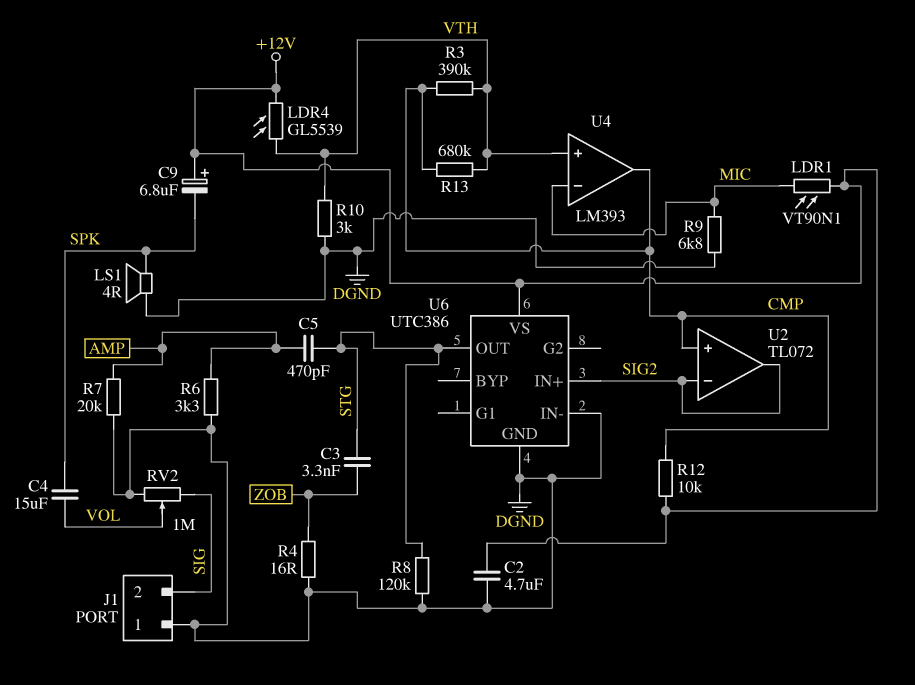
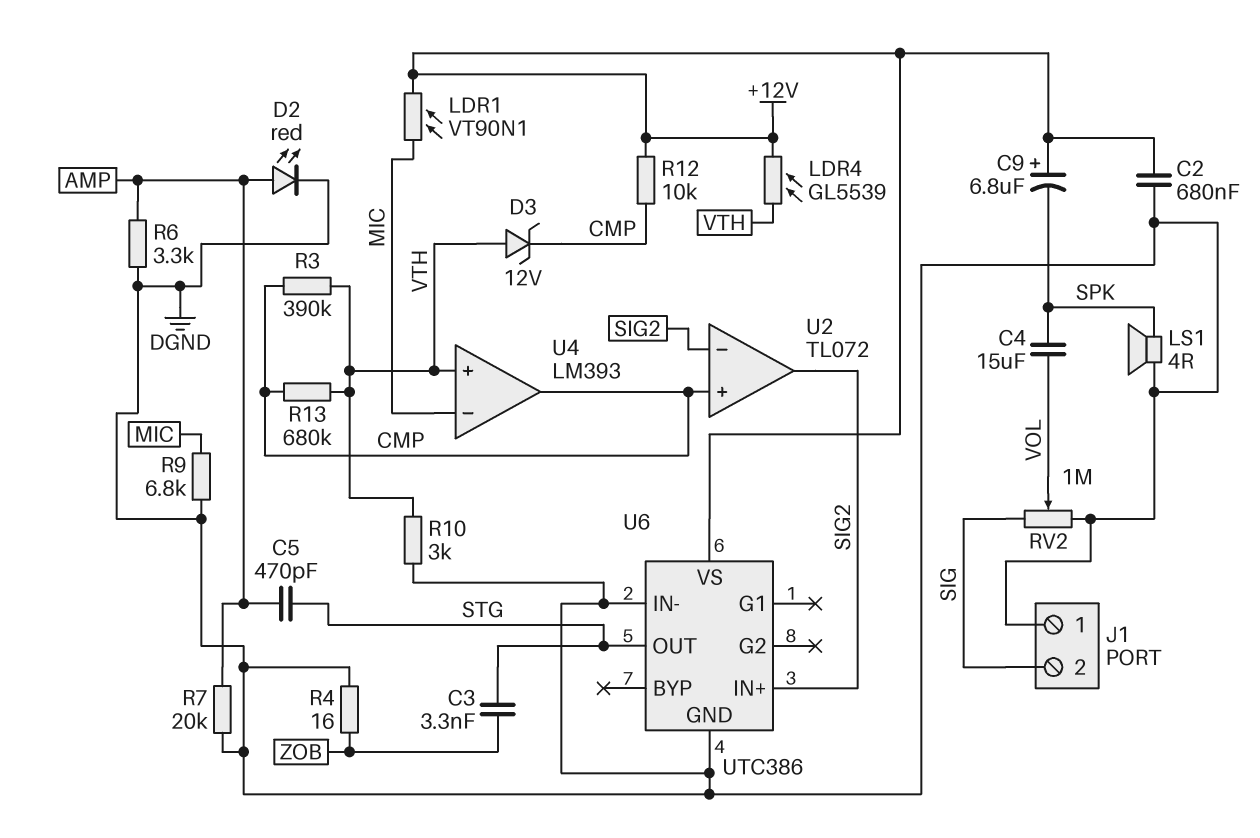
C2: 4.7uF (+12V, DGND) -> 680nF (+12V, DGND)
D2: none -> LED red (A AMP, K DGND)
D3: none -> zener 12V (A VTH, K CMP)
R8: 120k (DGND, STG) -> none

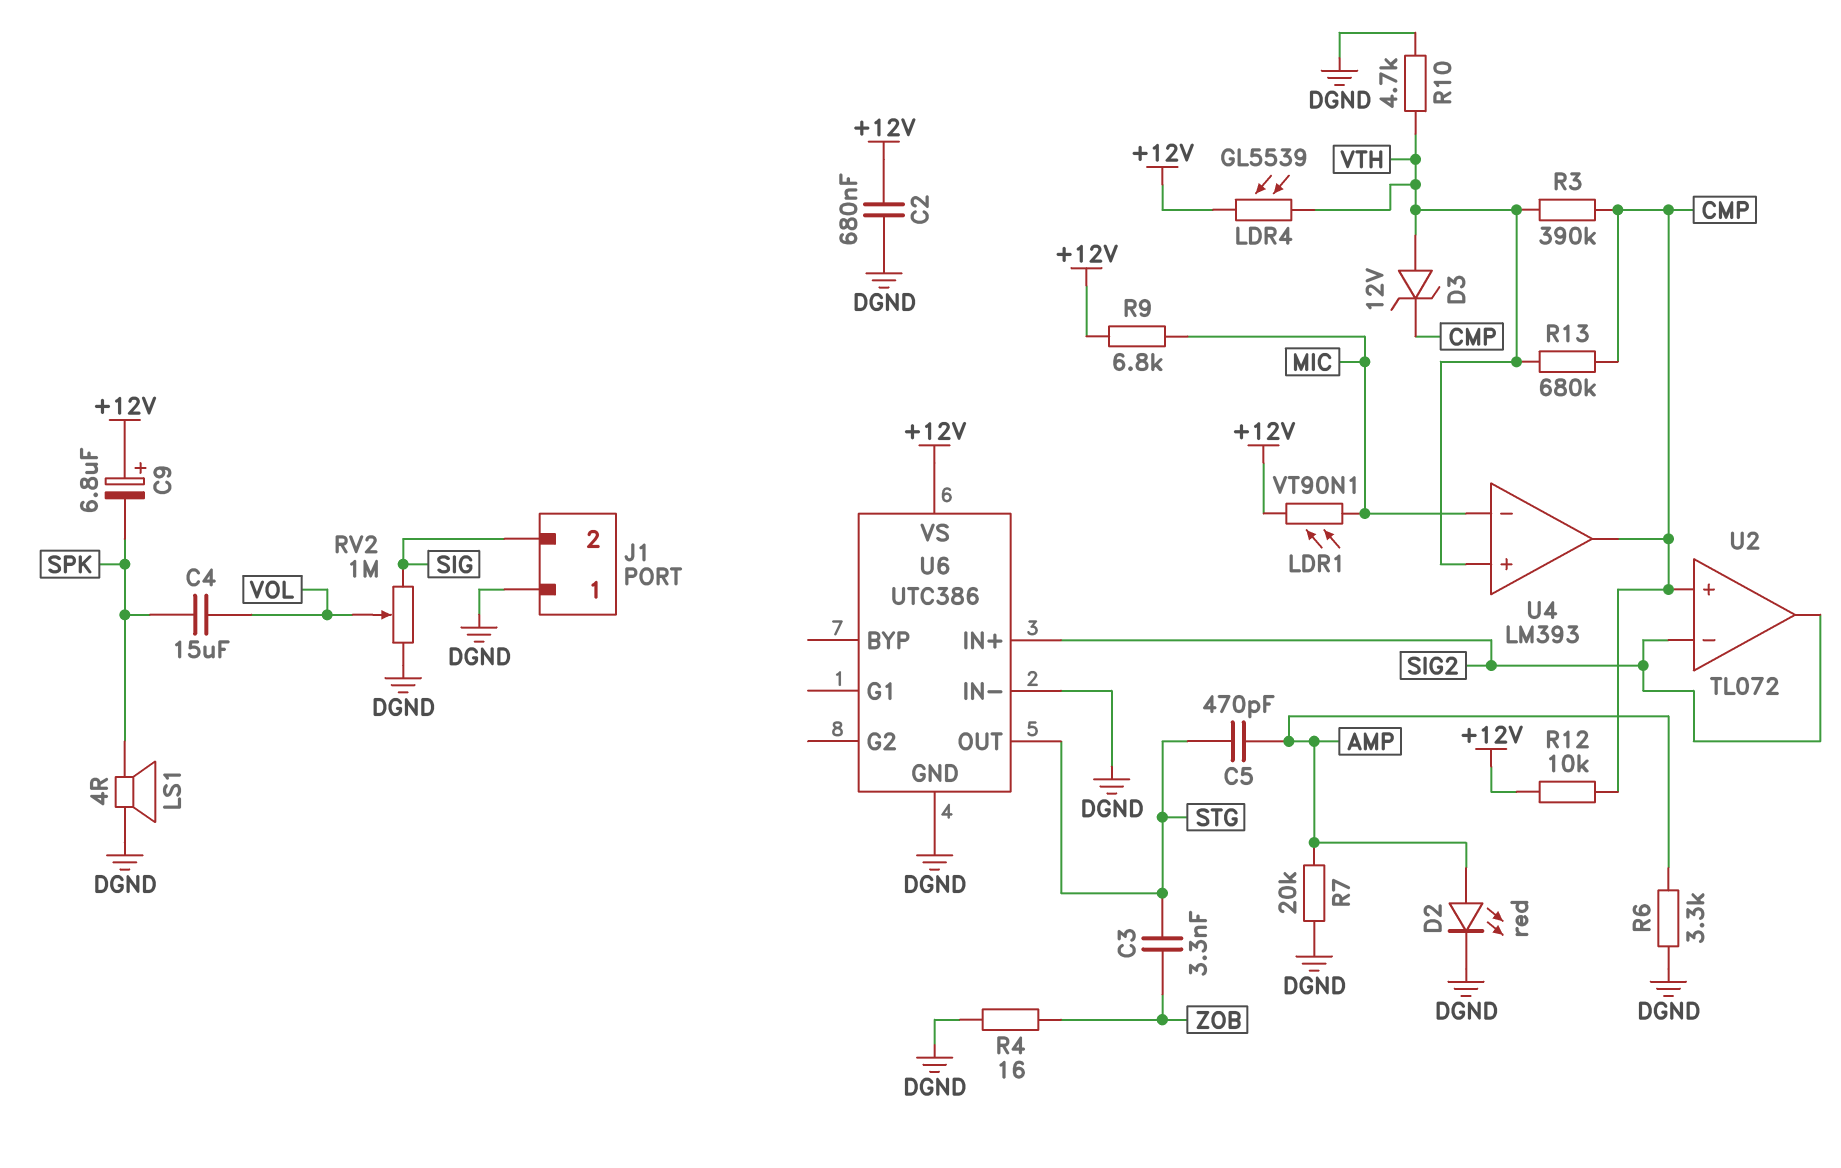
R9: 6.8k (DGND, MIC) -> 6.8k (+12V, MIC)
R10: 3k (DGND, VTH) -> 4.7k (DGND, VTH)

